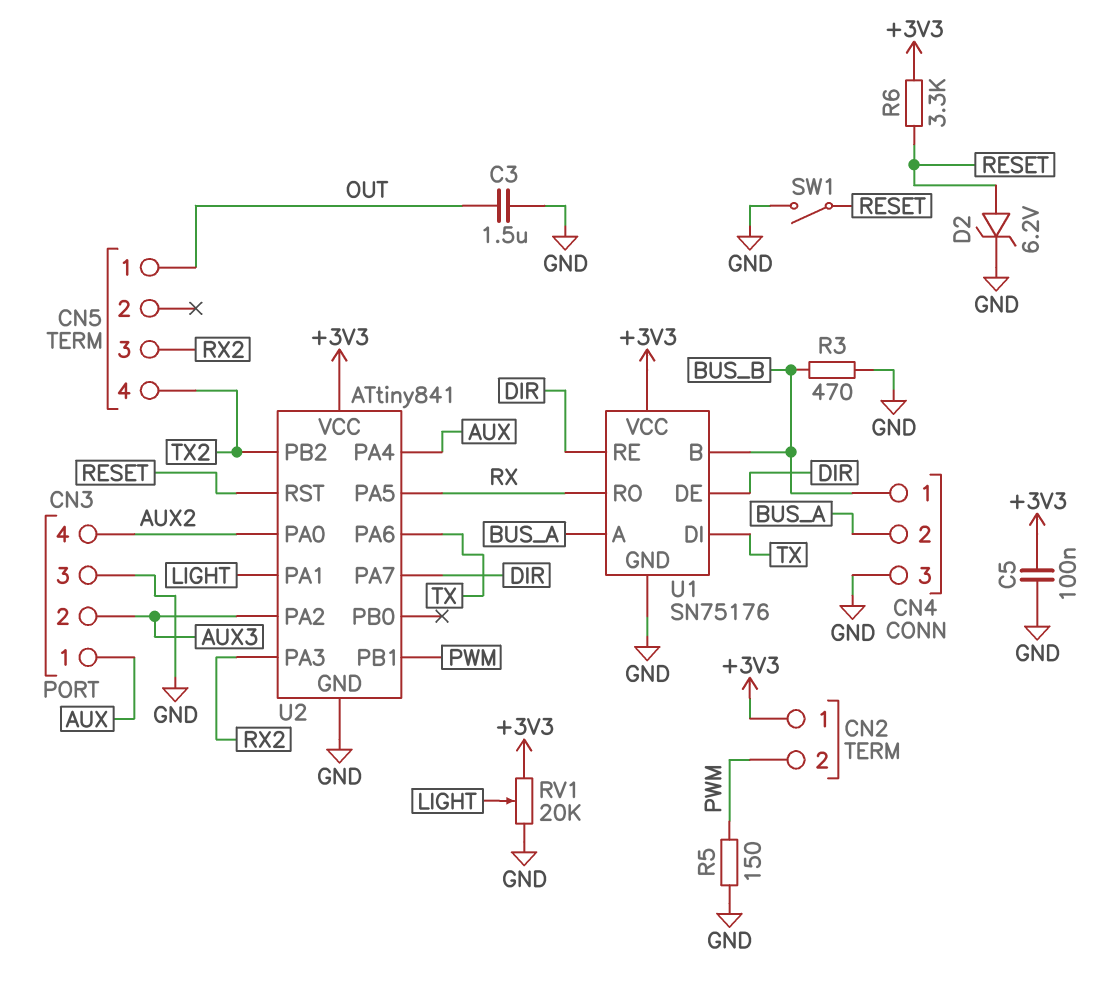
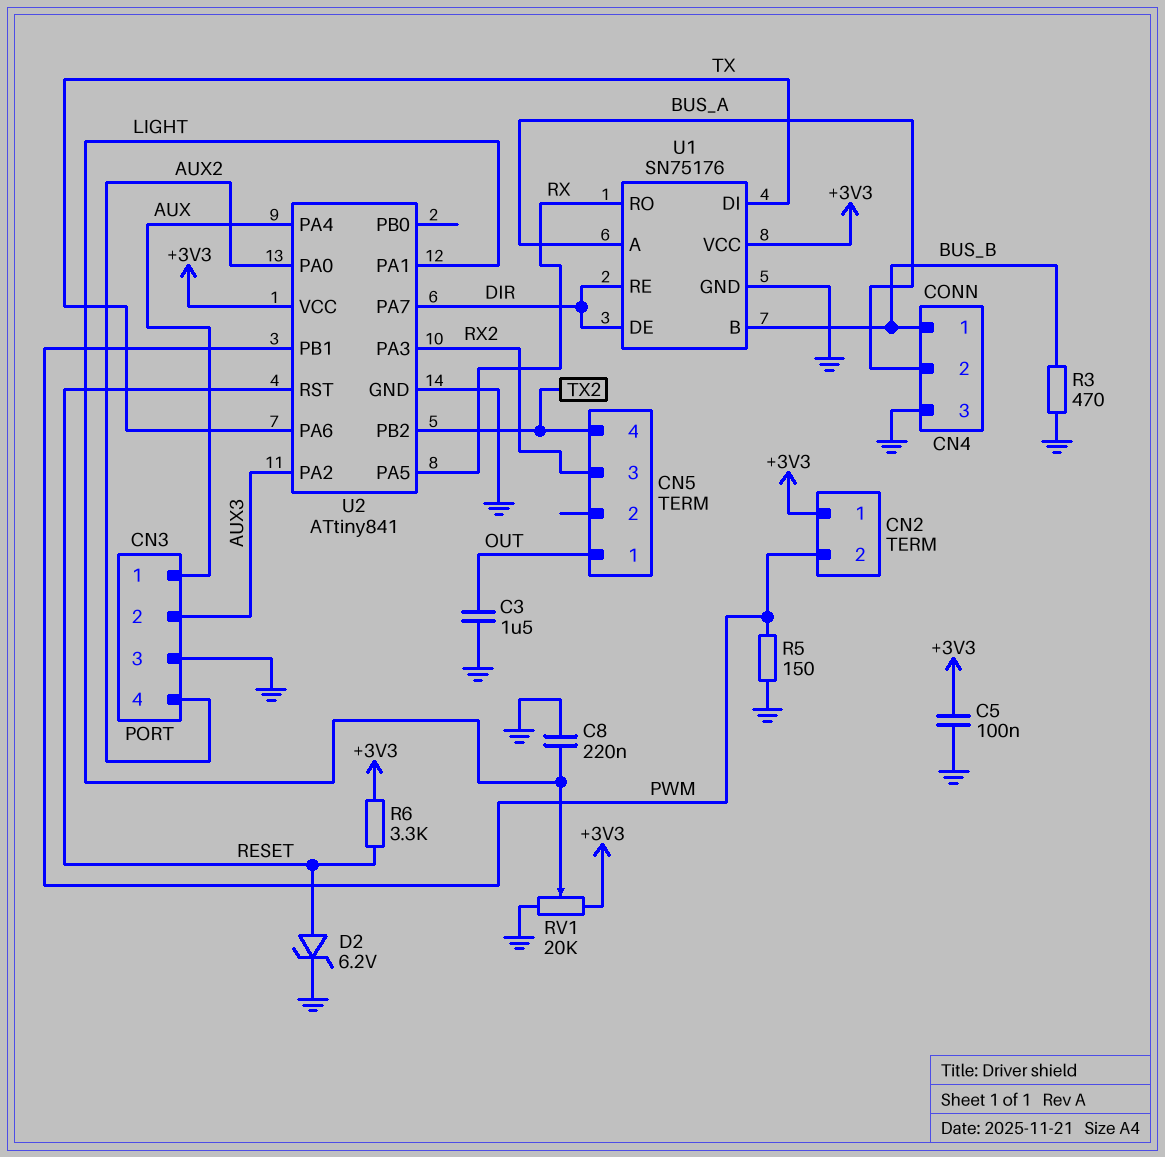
C8: none -> 220nF (GND, LIGHT)
SW1: switch (GND, RESET) -> none

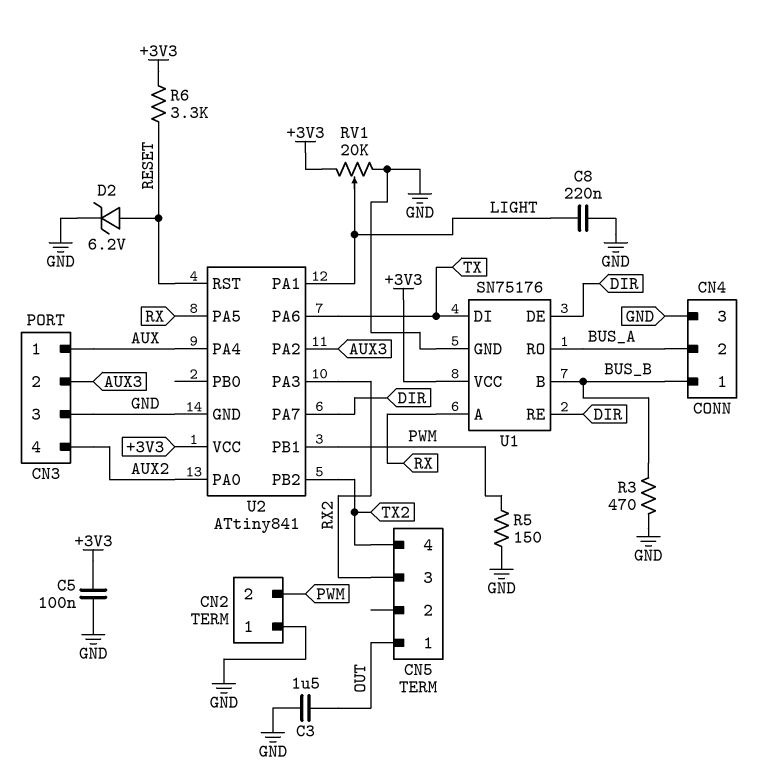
CN2 pin 1: +3V3 -> GND
U1 pin A: BUS_A -> RX
U1 pin RO: RX -> BUS_A

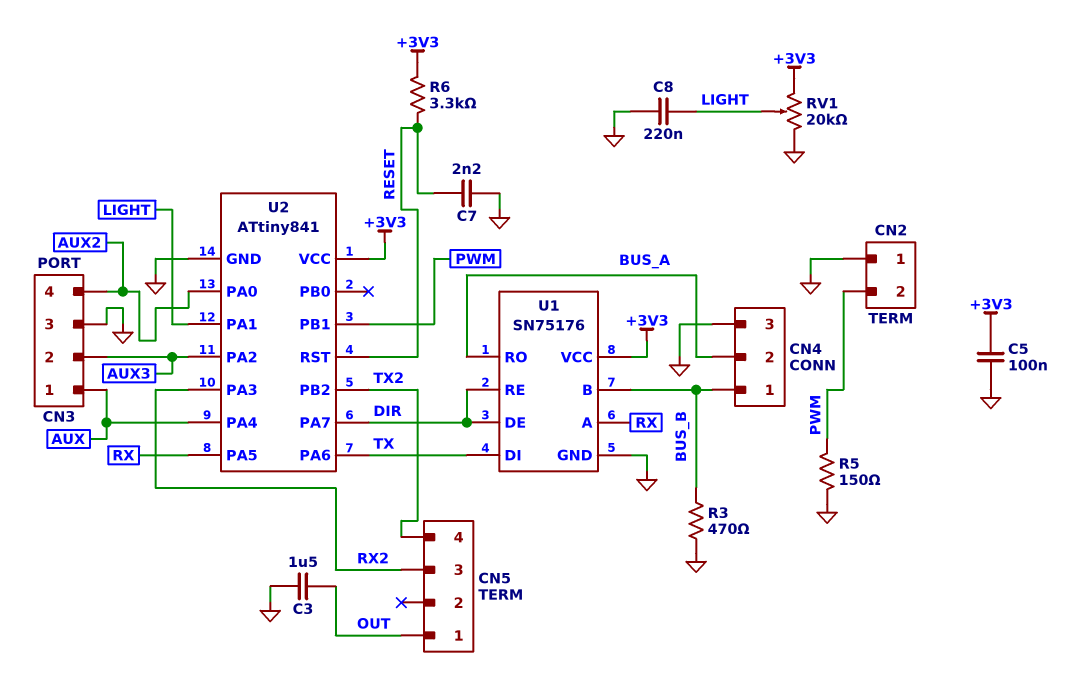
C7: none -> 2.2nF (GND, RESET)
D2: zener 6.2V (A RESET, K GND) -> none

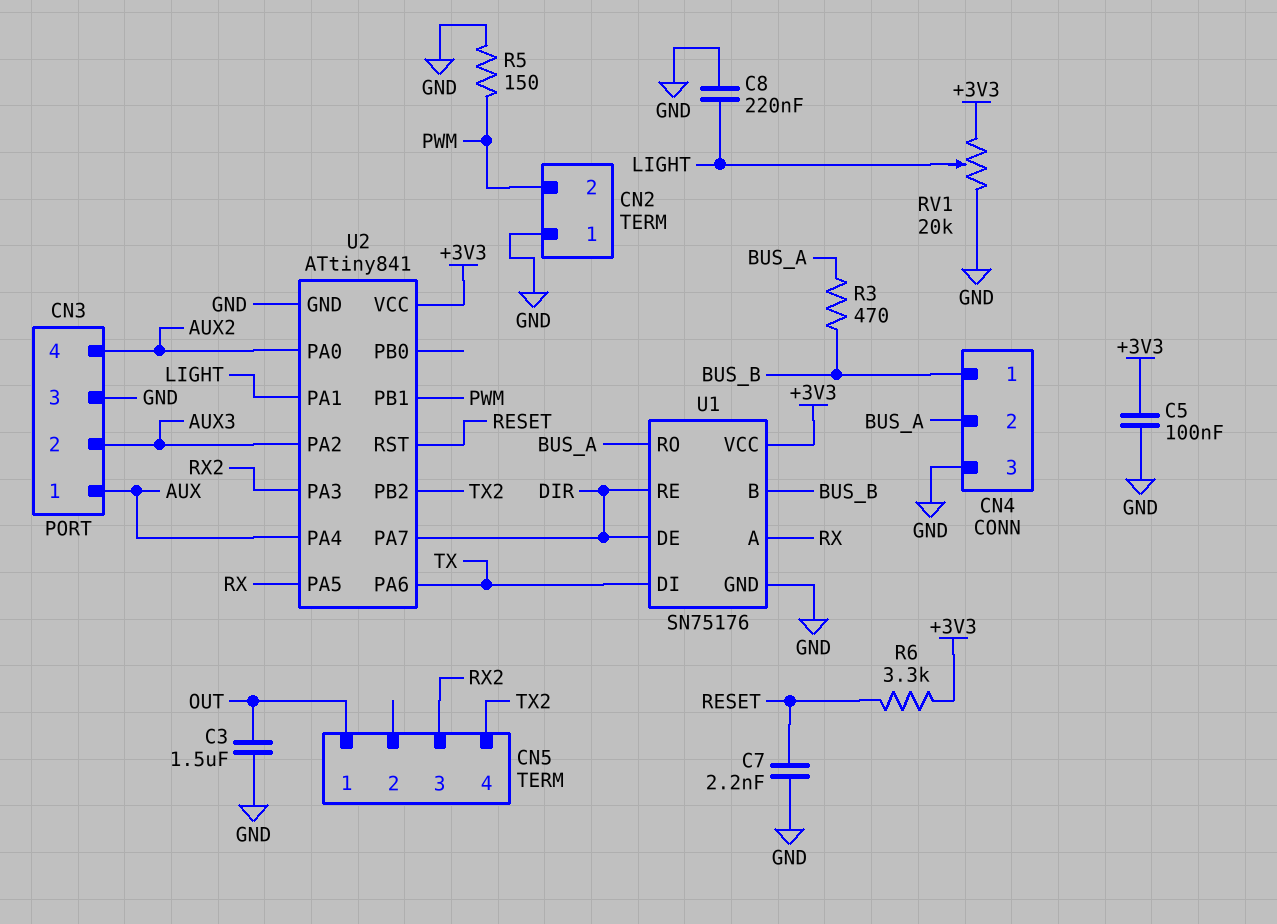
R3: 470 (BUS_B, GND) -> 470 (BUS_A, BUS_B)

